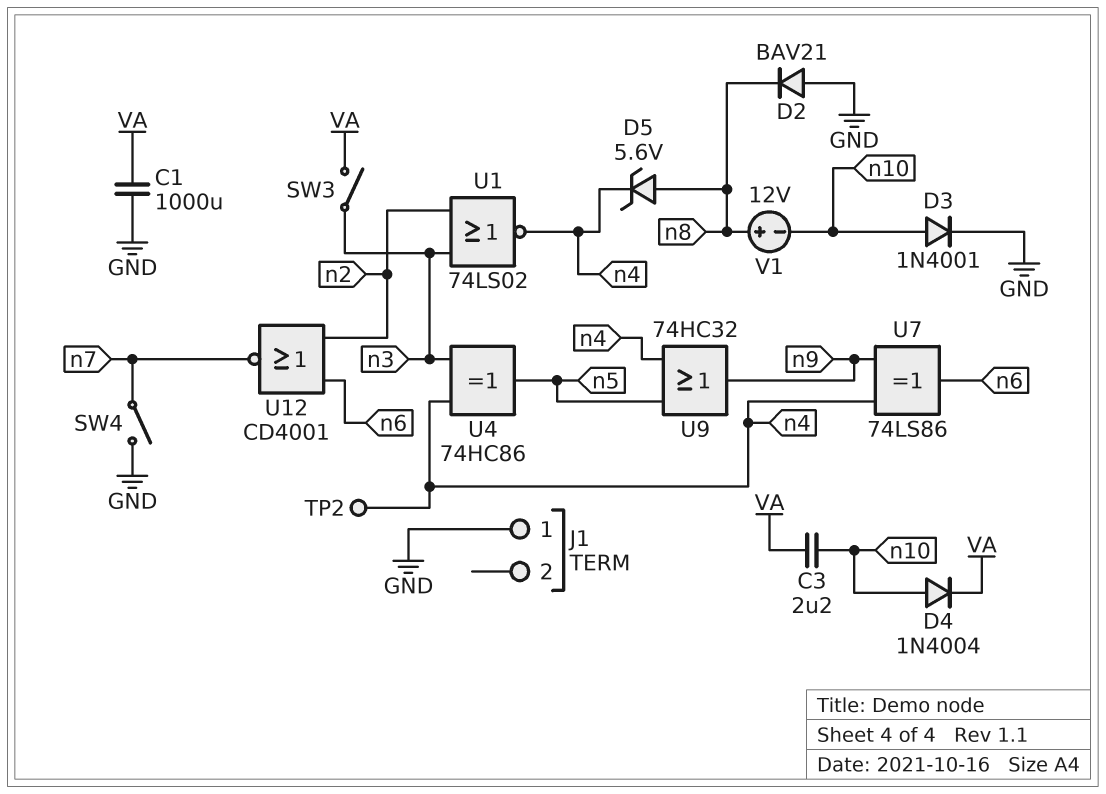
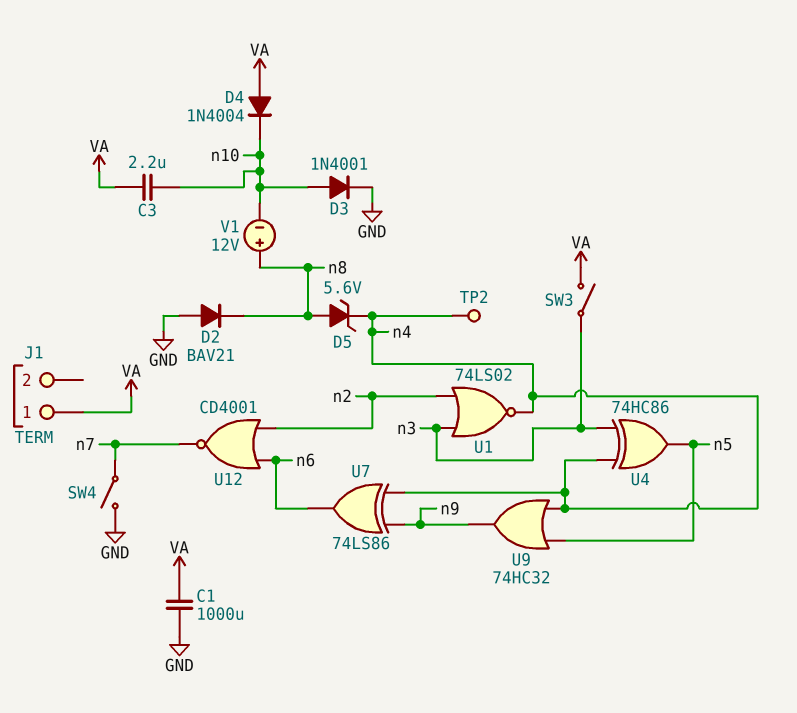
D4: diode 1N4004 (A n10, K VA) -> diode 1N4004 (A VA, K n10)
J1 pin 1: GND -> VA

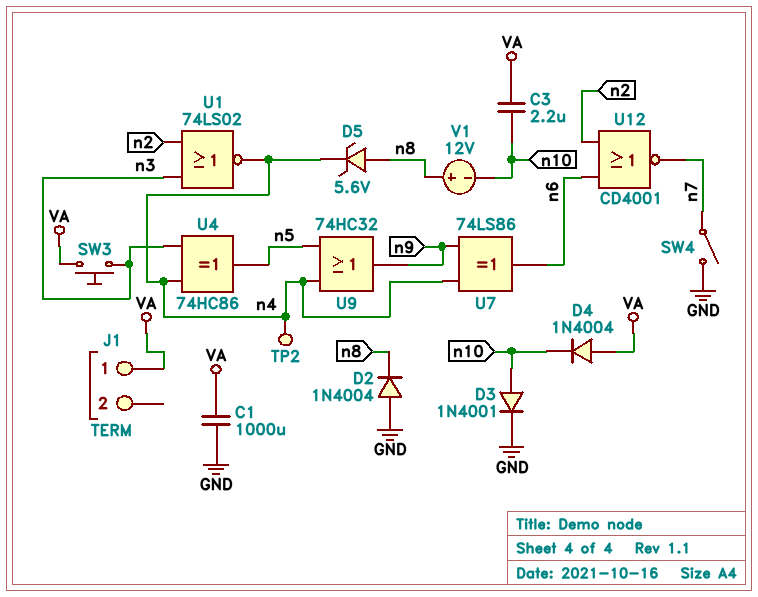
D2: diode BAV21 (A GND, K n8) -> diode 1N4004 (A GND, K n8)
SW3: switch (VA, n3) -> button (VA, n3)

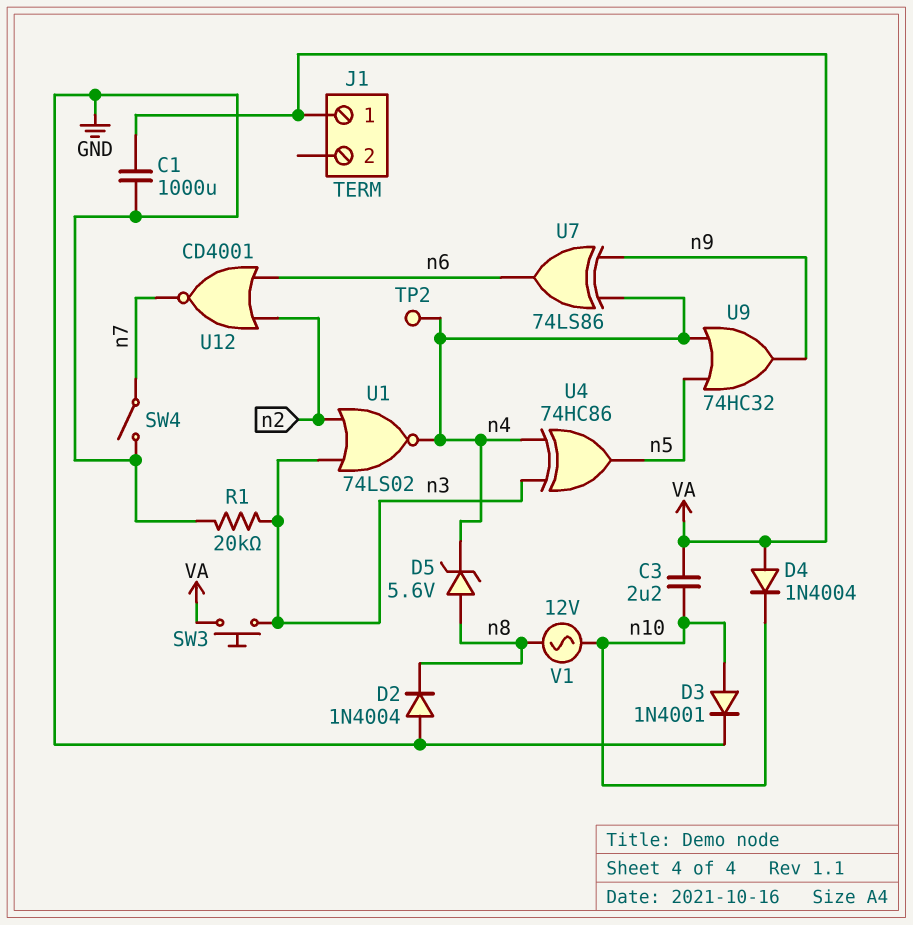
R1: none -> 20k (GND, n3)
V1: 12V (plus n8, minus n10) -> AC 12V (n8, n10)

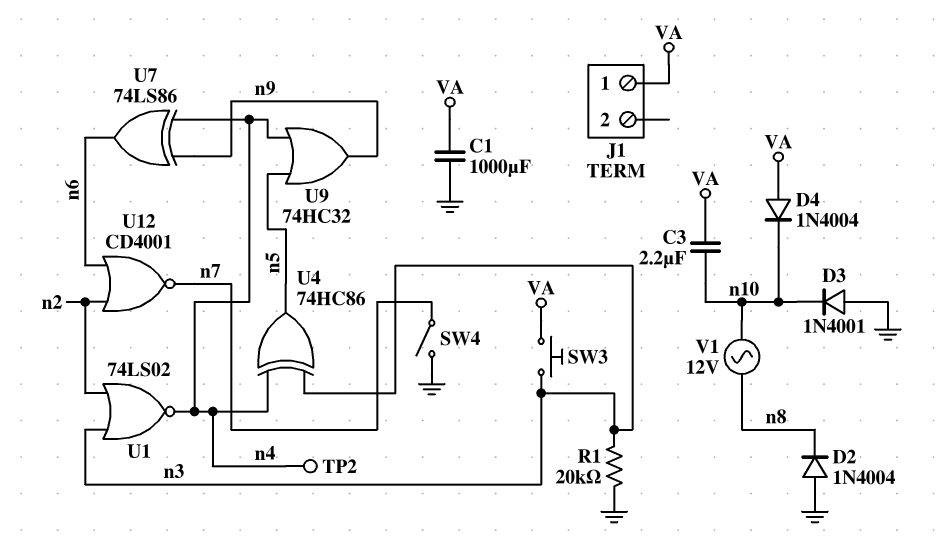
D3: diode 1N4001 (A n10, K GND) -> diode 1N4001 (A GND, K n10)
D5: zener 5.6V (A n8, K n4) -> none

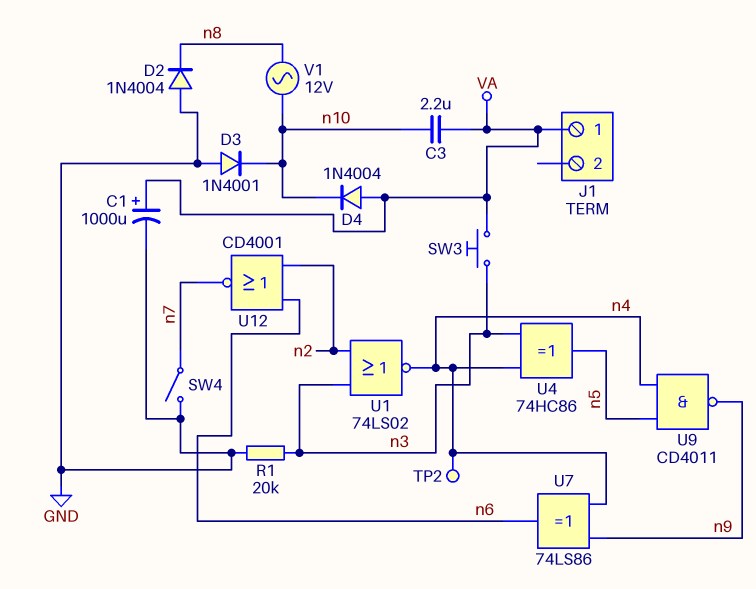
C1: 1000uF (GND, VA) -> 1000uF (plus VA, minus GND)
U9: OR 74HC32 (in n4, in n5, out n9) -> NAND CD4011 (in n4, in n5, out n9)

